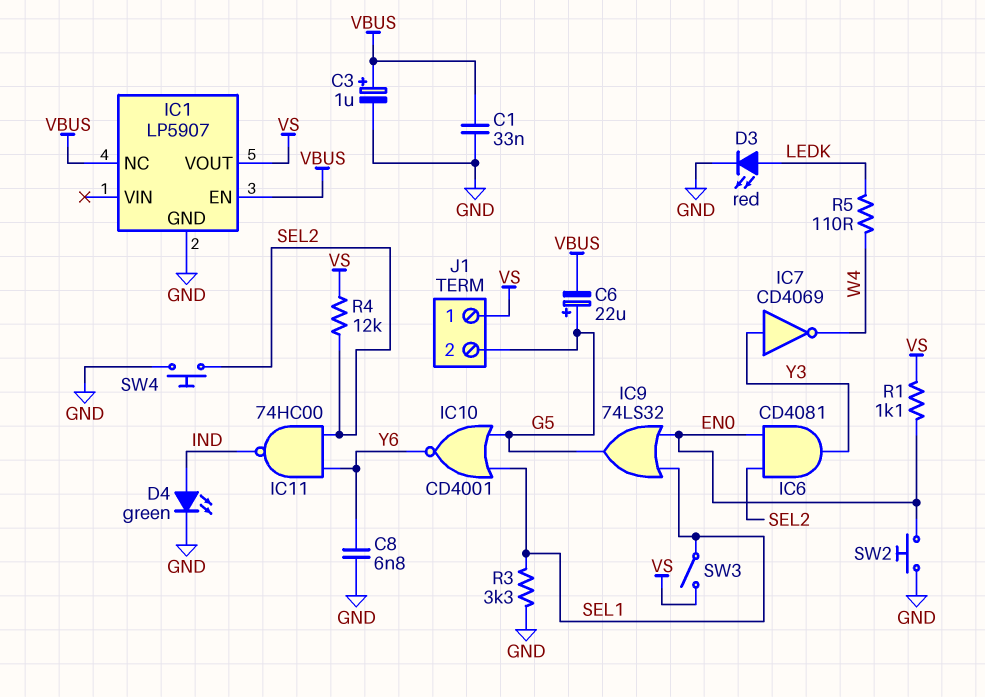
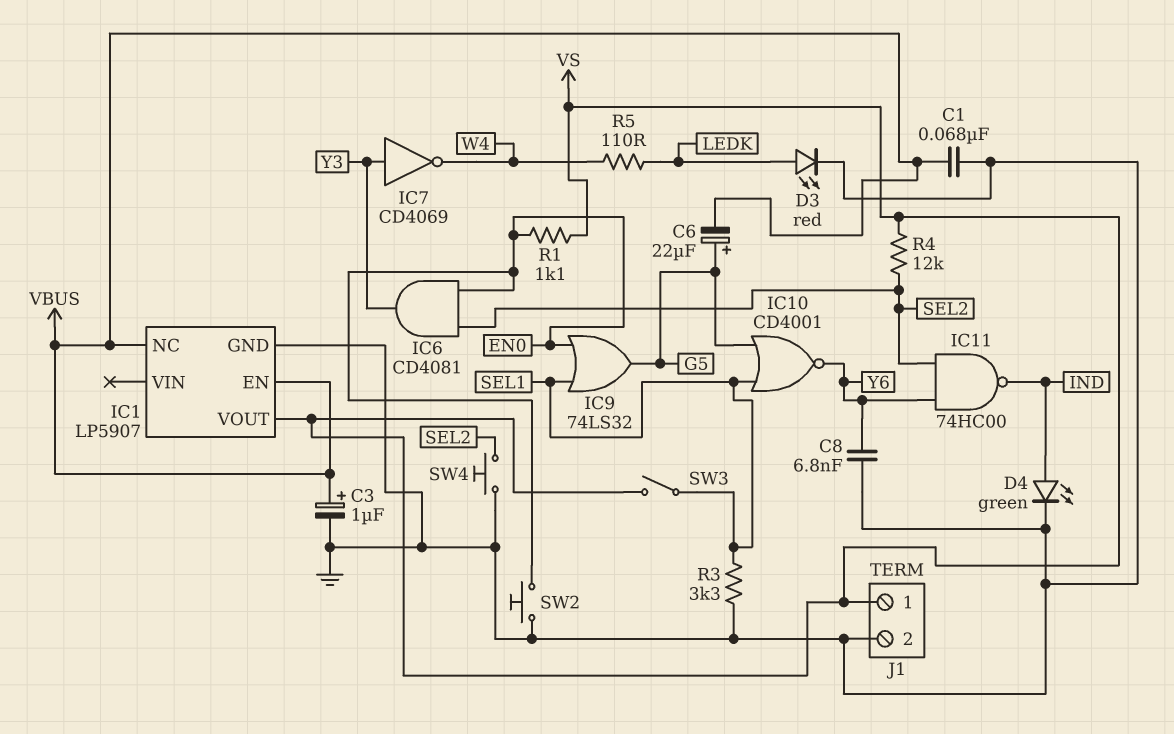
C1: 33nF (GND, VBUS) -> 68nF (GND, VBUS)
J1 pin 2: G5 -> GND

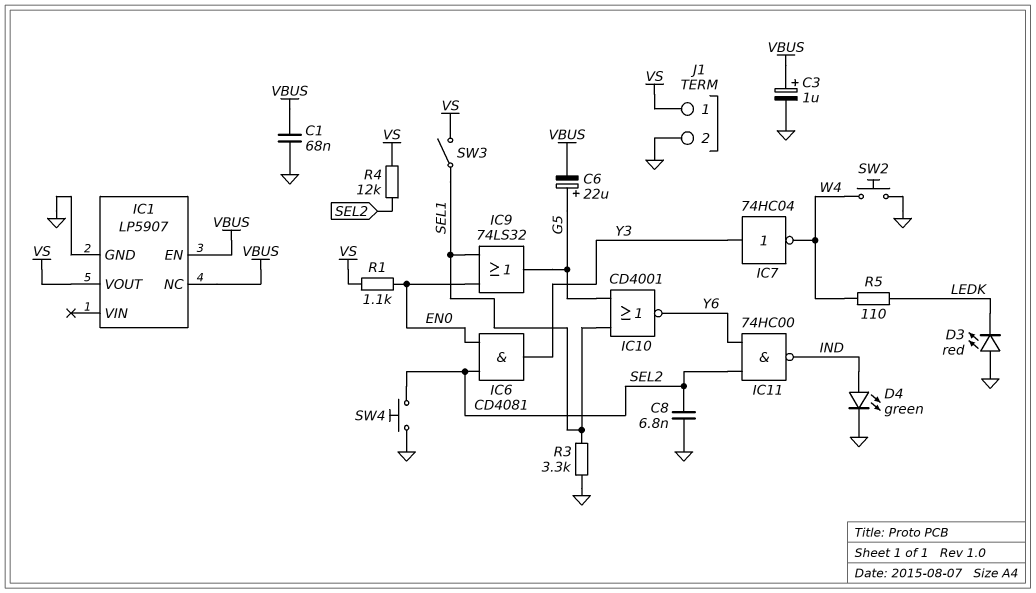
C8: 6.8nF (GND, Y6) -> 6.8nF (GND, SEL2)
D3: LED red (A LEDK, K GND) -> LED red (A GND, K LEDK)
IC7: NOT CD4069 (in Y3, out W4) -> NOT 74HC04 (in Y3, out W4)
SW2: button (EN0, GND) -> button (GND, W4)

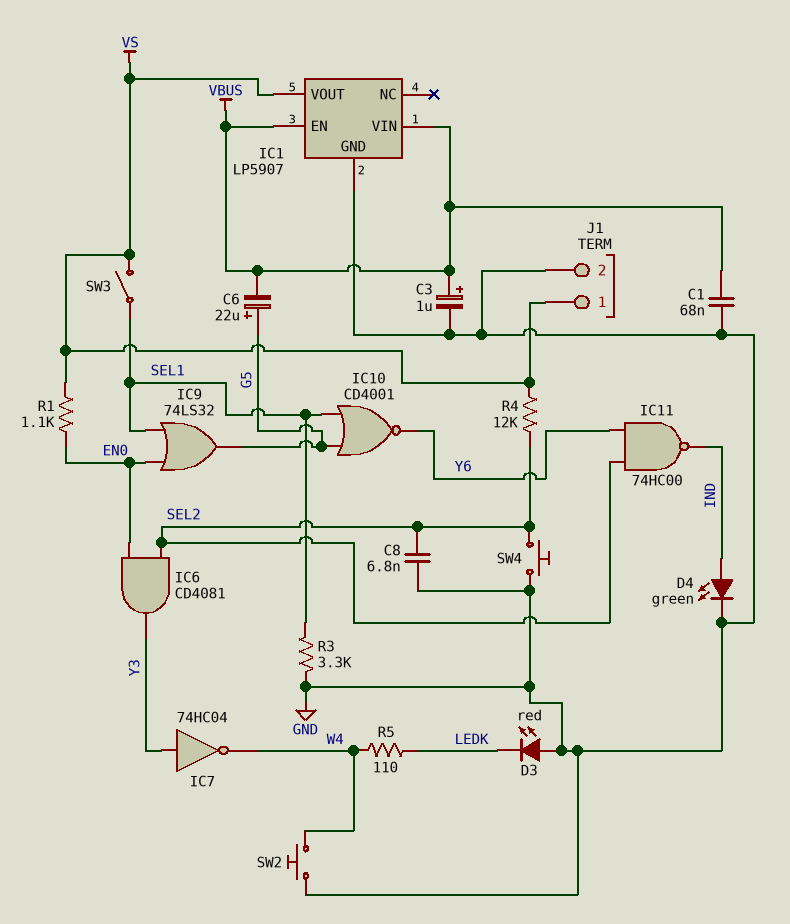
IC1 pin NC: VBUS -> none
IC1 pin VIN: none -> VBUS

